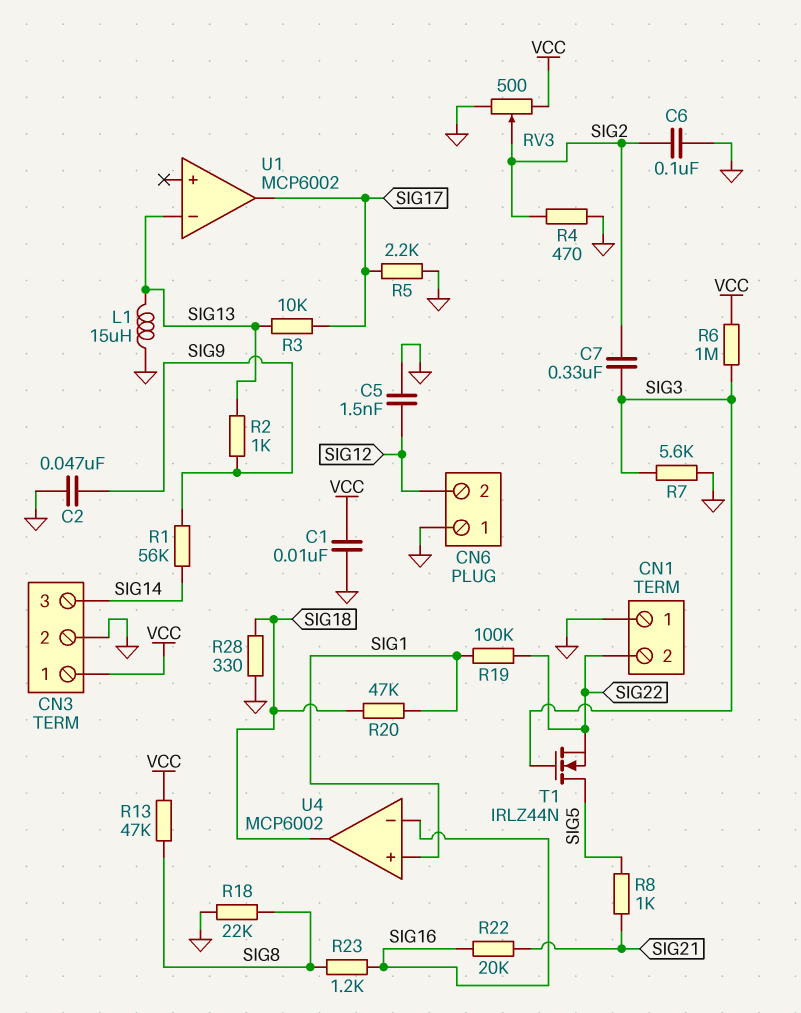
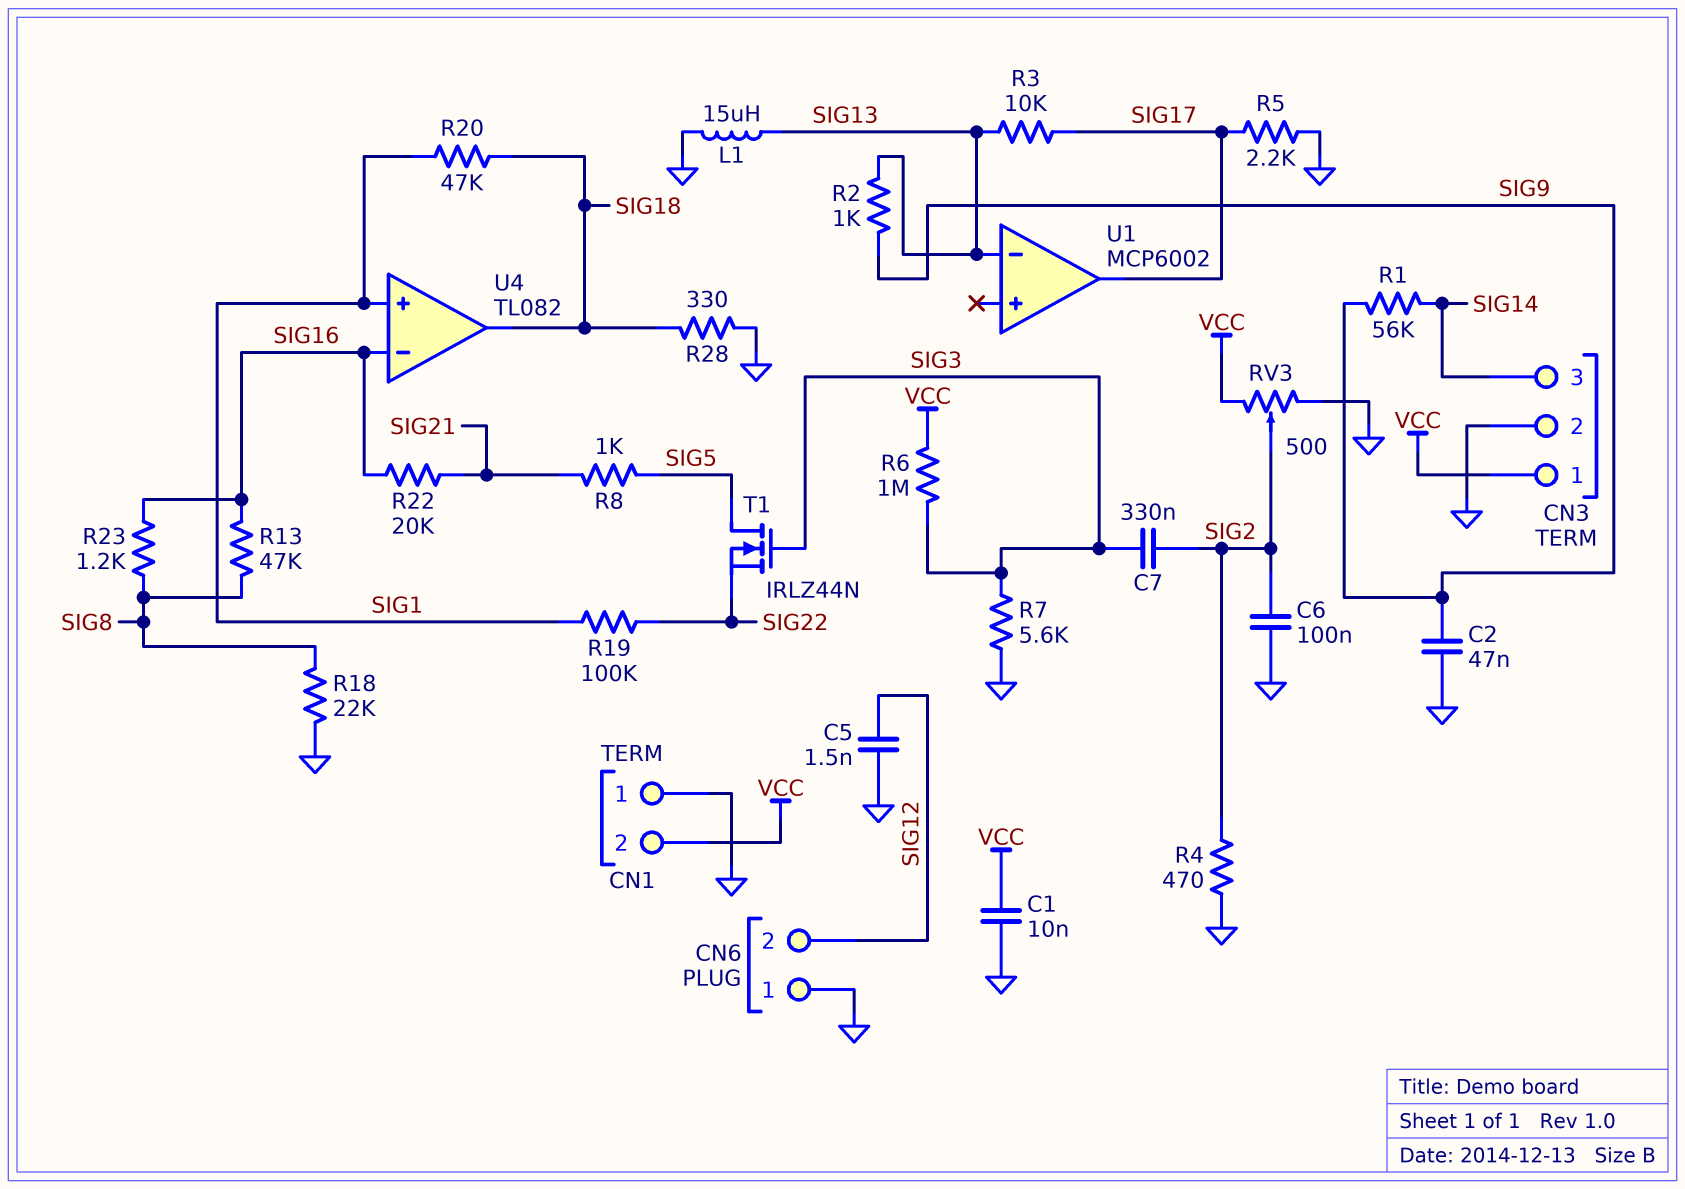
CN1 pin 2: SIG22 -> VCC
R13: 47k (SIG8, VCC) -> 47k (SIG8, SIG16)
U4: MCP6002 -> TL082

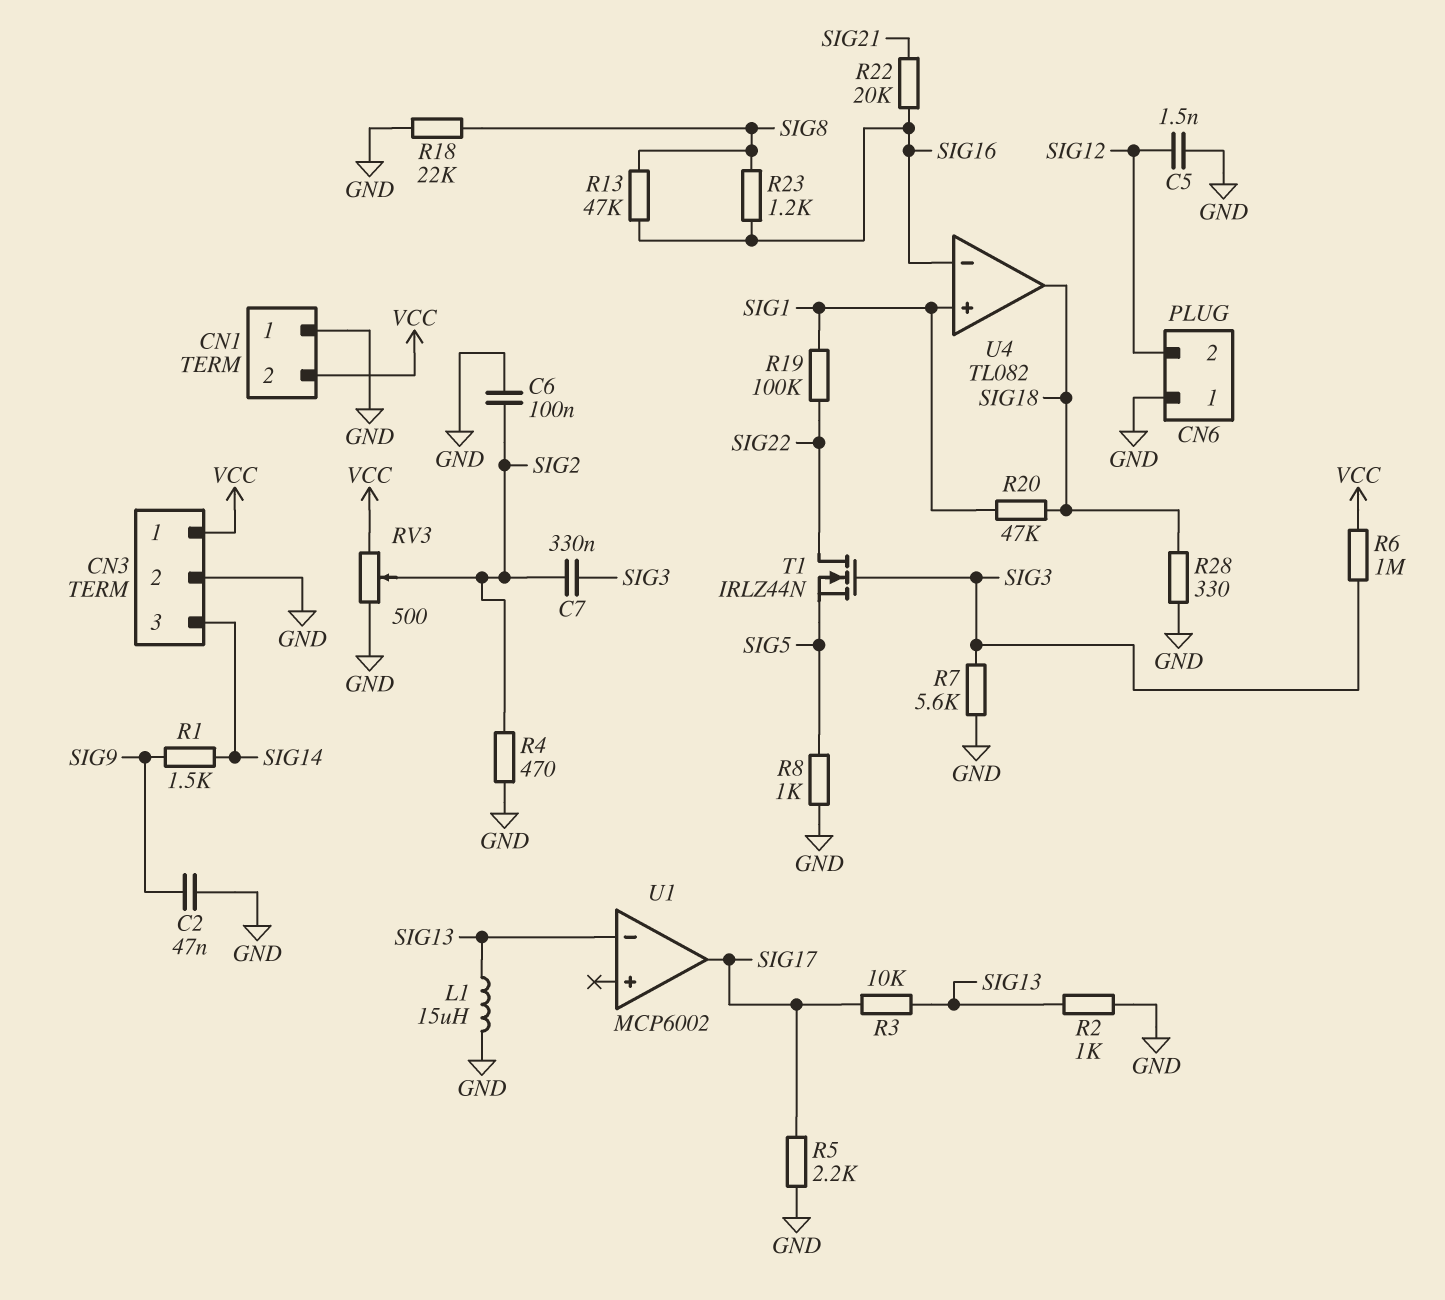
C1: 10nF (GND, VCC) -> none
R1: 56k (SIG9, SIG14) -> 1.5k (SIG9, SIG14)
R2: 1k (SIG9, SIG13) -> 1k (GND, SIG13)
R8: 1k (SIG5, SIG21) -> 1k (GND, SIG5)
T1: NMOS IRLZ44N (G SIG3, D SIG5, S SIG22) -> NMOS IRLZ44N (G SIG3, D SIG22, S SIG5)

